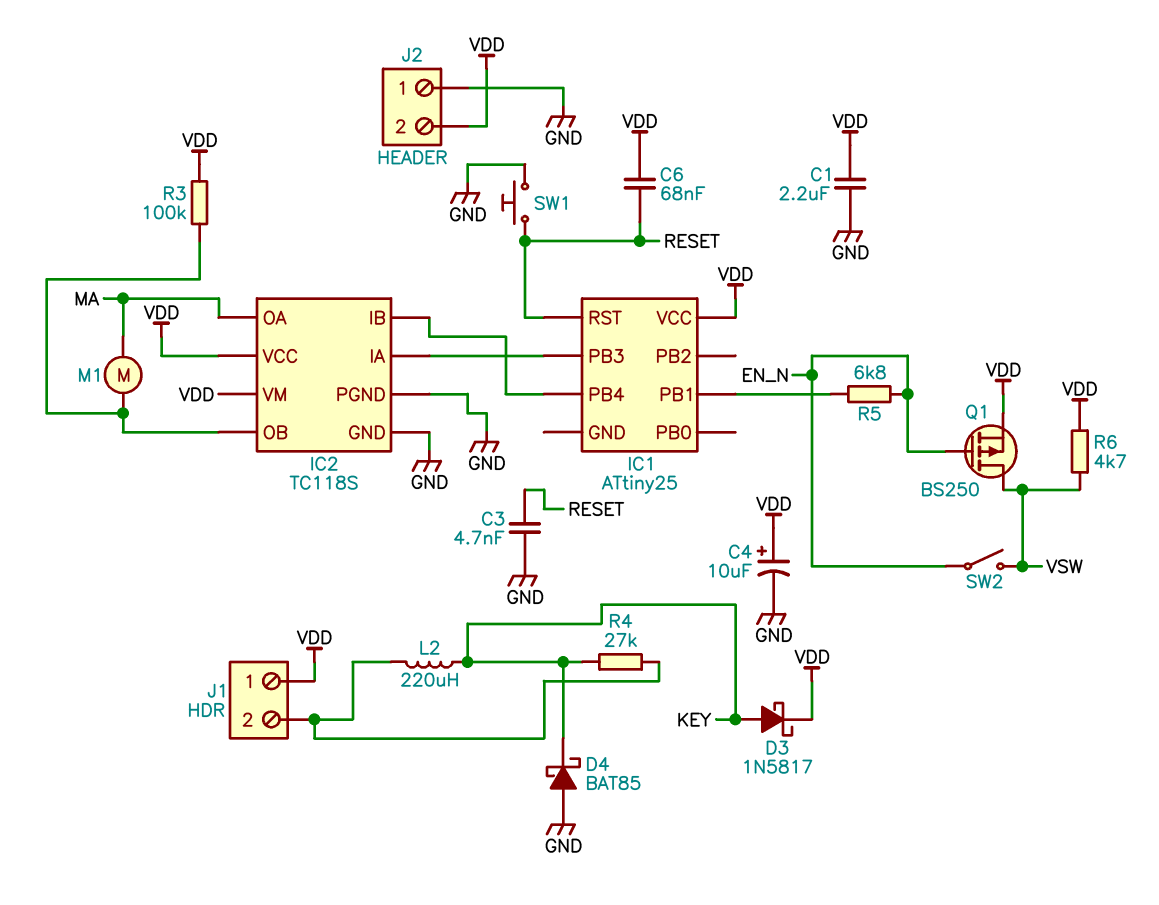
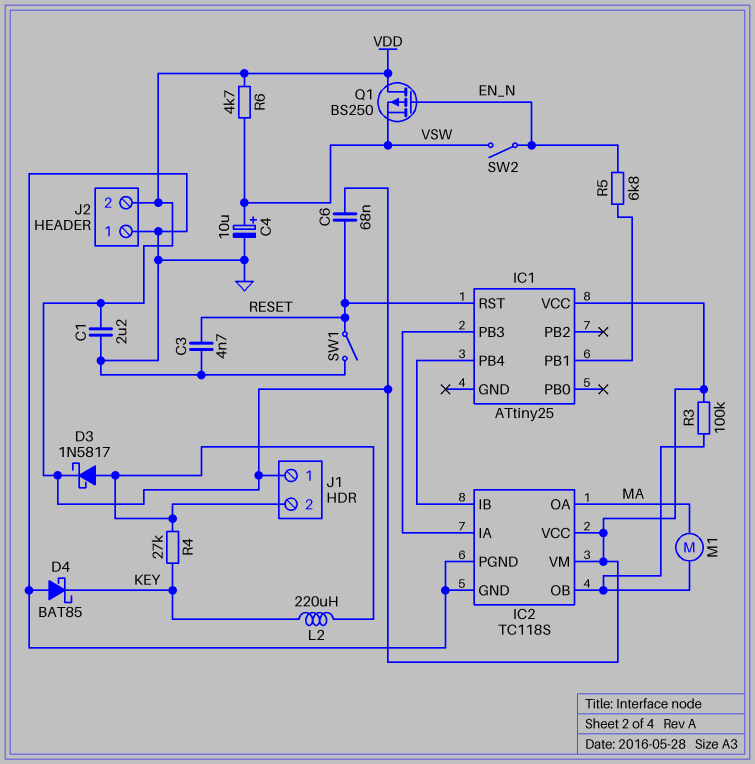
C4: 10uF (plus VDD, minus GND) -> 10uF (plus VSW, minus GND)
D3: schottky 1N5817 (A KEY, K VDD) -> schottky 1N5817 (A J1/2, K VDD)
Q1: PMOS BS250 (G EN_N, D VSW, S VDD) -> PMOS BS250 (G EN_N, D VDD, S VSW)
SW1: button (GND, RESET) -> switch (GND, RESET)

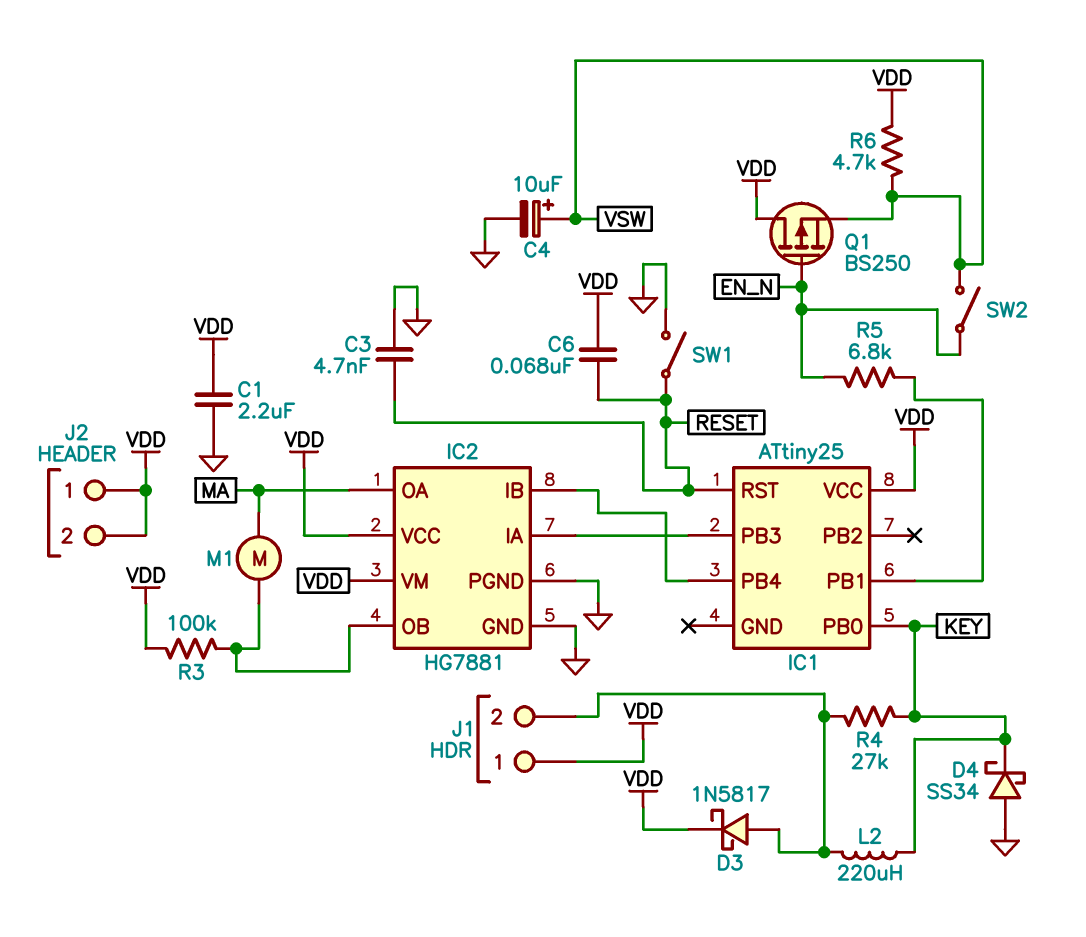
D4: schottky BAT85 (A GND, K KEY) -> schottky SS34 (A GND, K KEY)
IC1 pin PB0: none -> KEY
IC2: TC118S -> HG7881
J2 pin 1: GND -> VDD

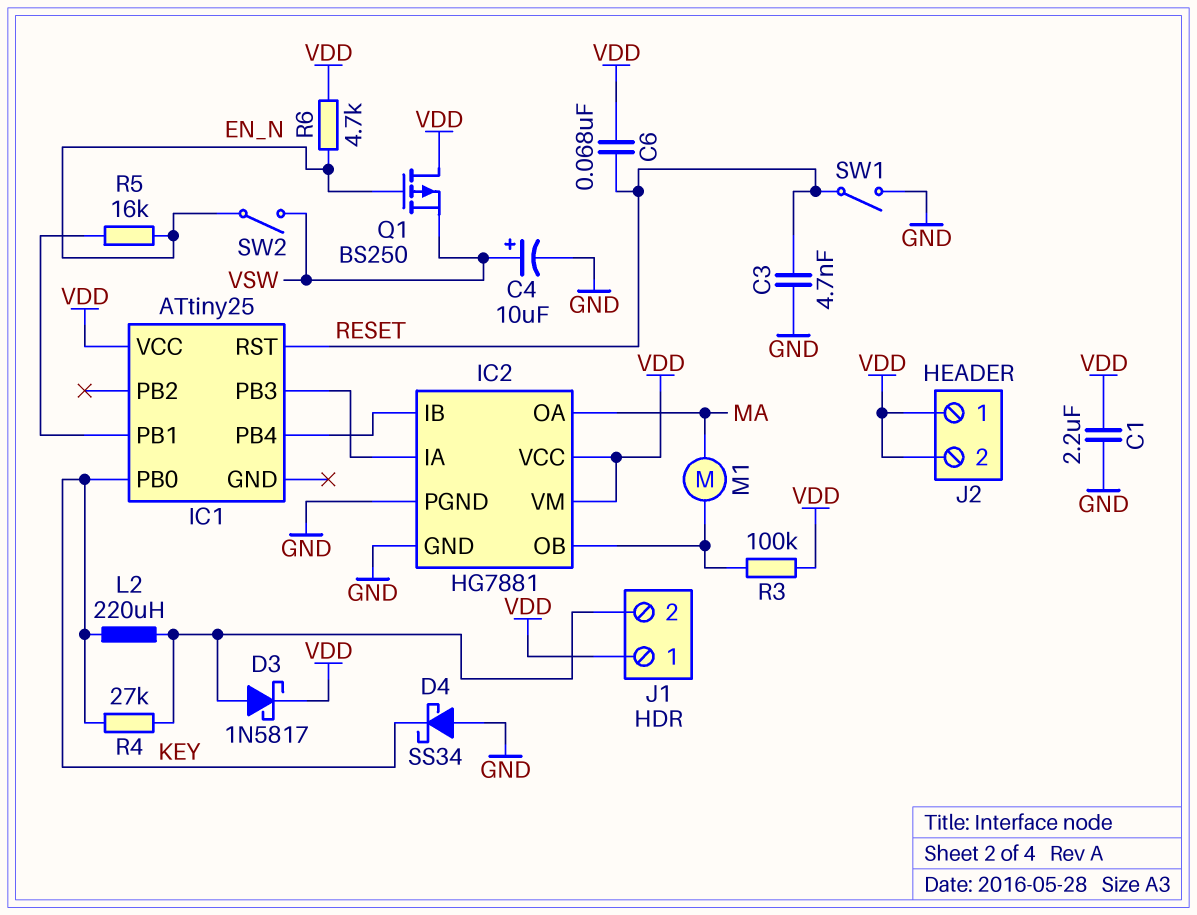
R5: 6.8k (EN_N, IC1/PB1) -> 16k (EN_N, IC1/PB1)
R6: 4.7k (VDD, VSW) -> 4.7k (EN_N, VDD)

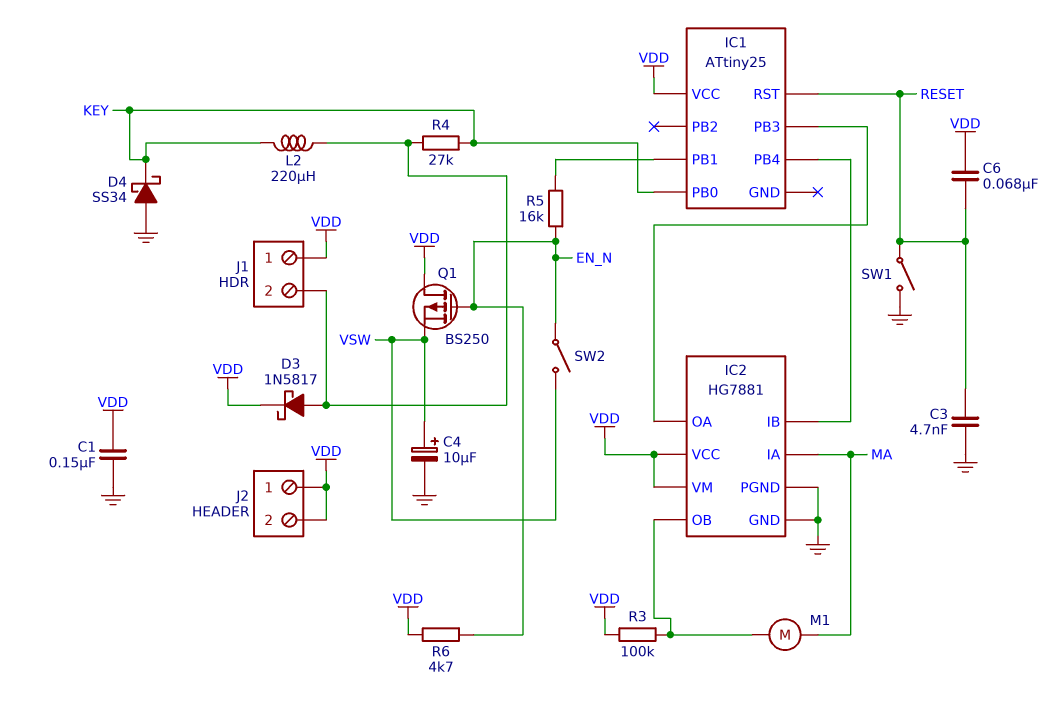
C1: 2.2uF (GND, VDD) -> 150nF (GND, VDD)
IC2 pin IA: IC1/PB3 -> MA
IC2 pin OA: MA -> IC1/PB3

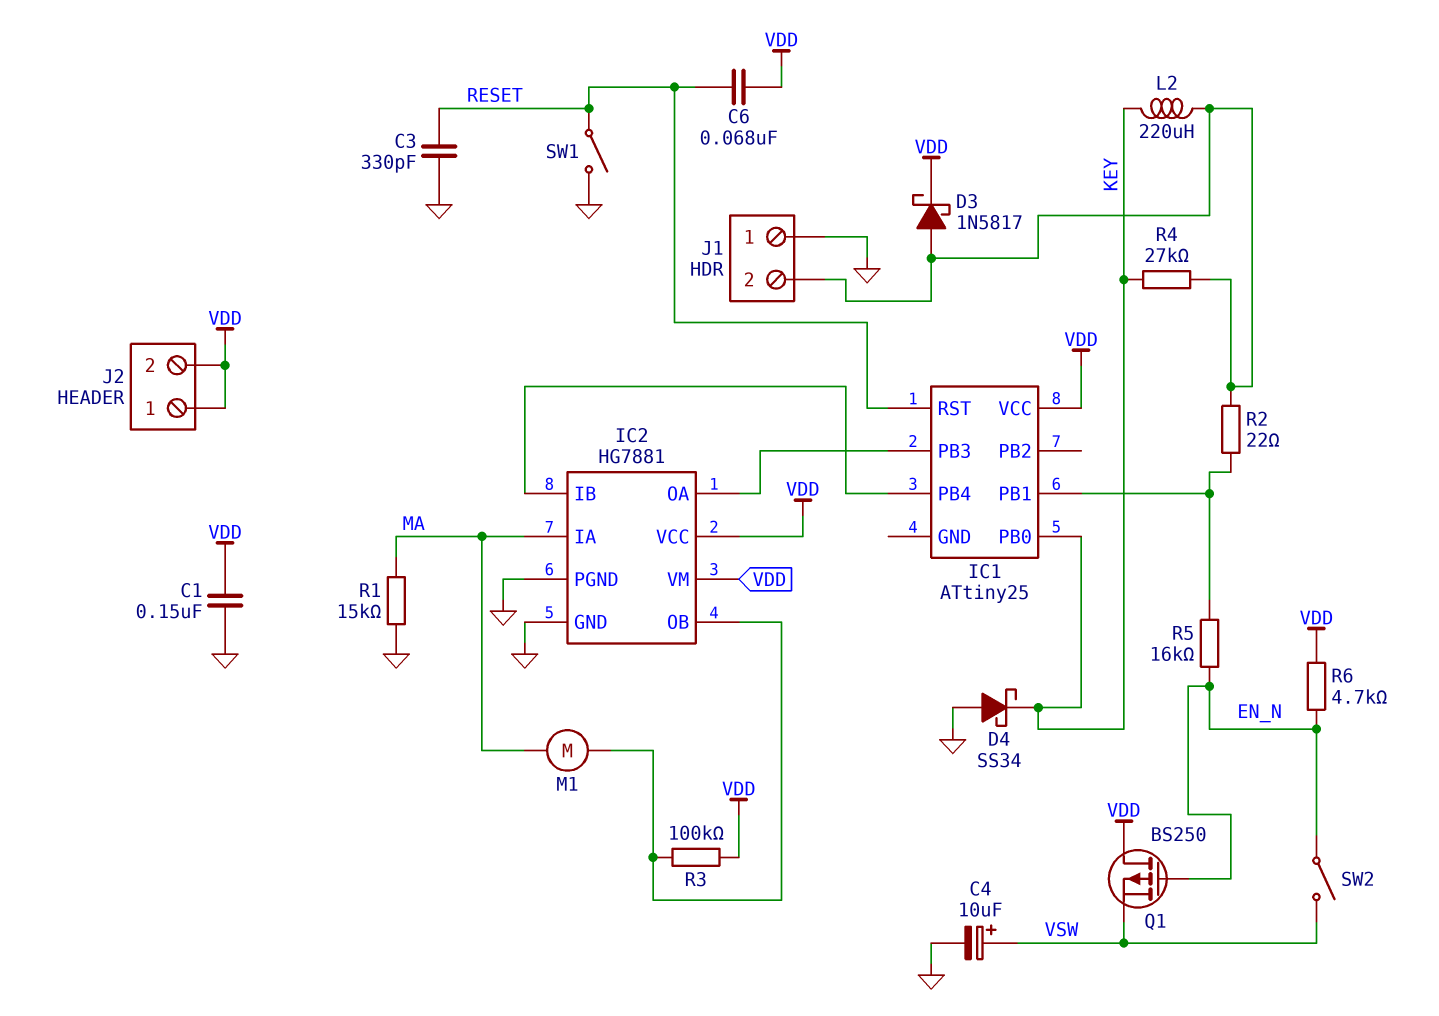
C3: 4.7nF (GND, RESET) -> 330pF (GND, RESET)
J1 pin 1: VDD -> GND
R1: none -> 15k (GND, MA)
R2: none -> 22 (IC1/PB1, J1/2)

